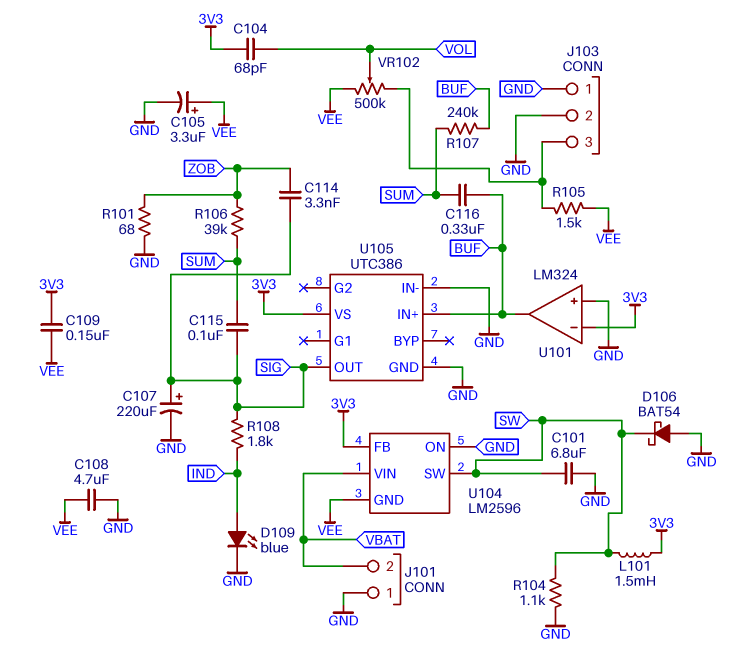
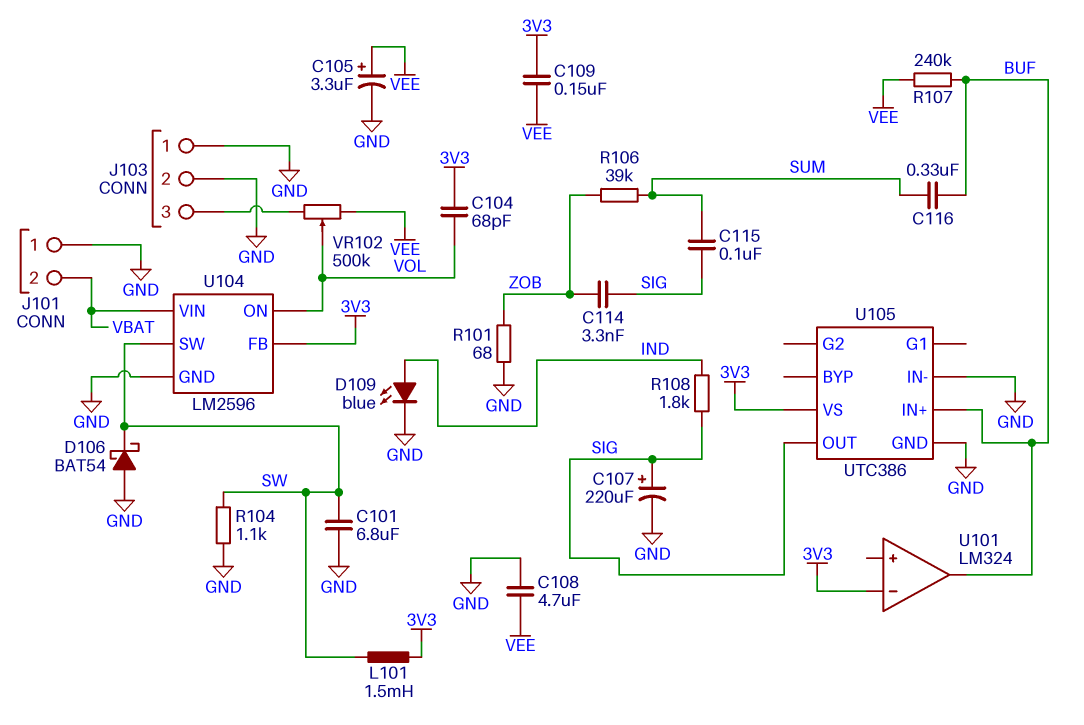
R105: 1.5k (J103/3, VEE) -> none
R107: 240k (BUF, SUM) -> 240k (BUF, VEE)
U101 pin in+: GND -> none
U104 pin GND: VEE -> GND
U104 pin ON: GND -> VOL

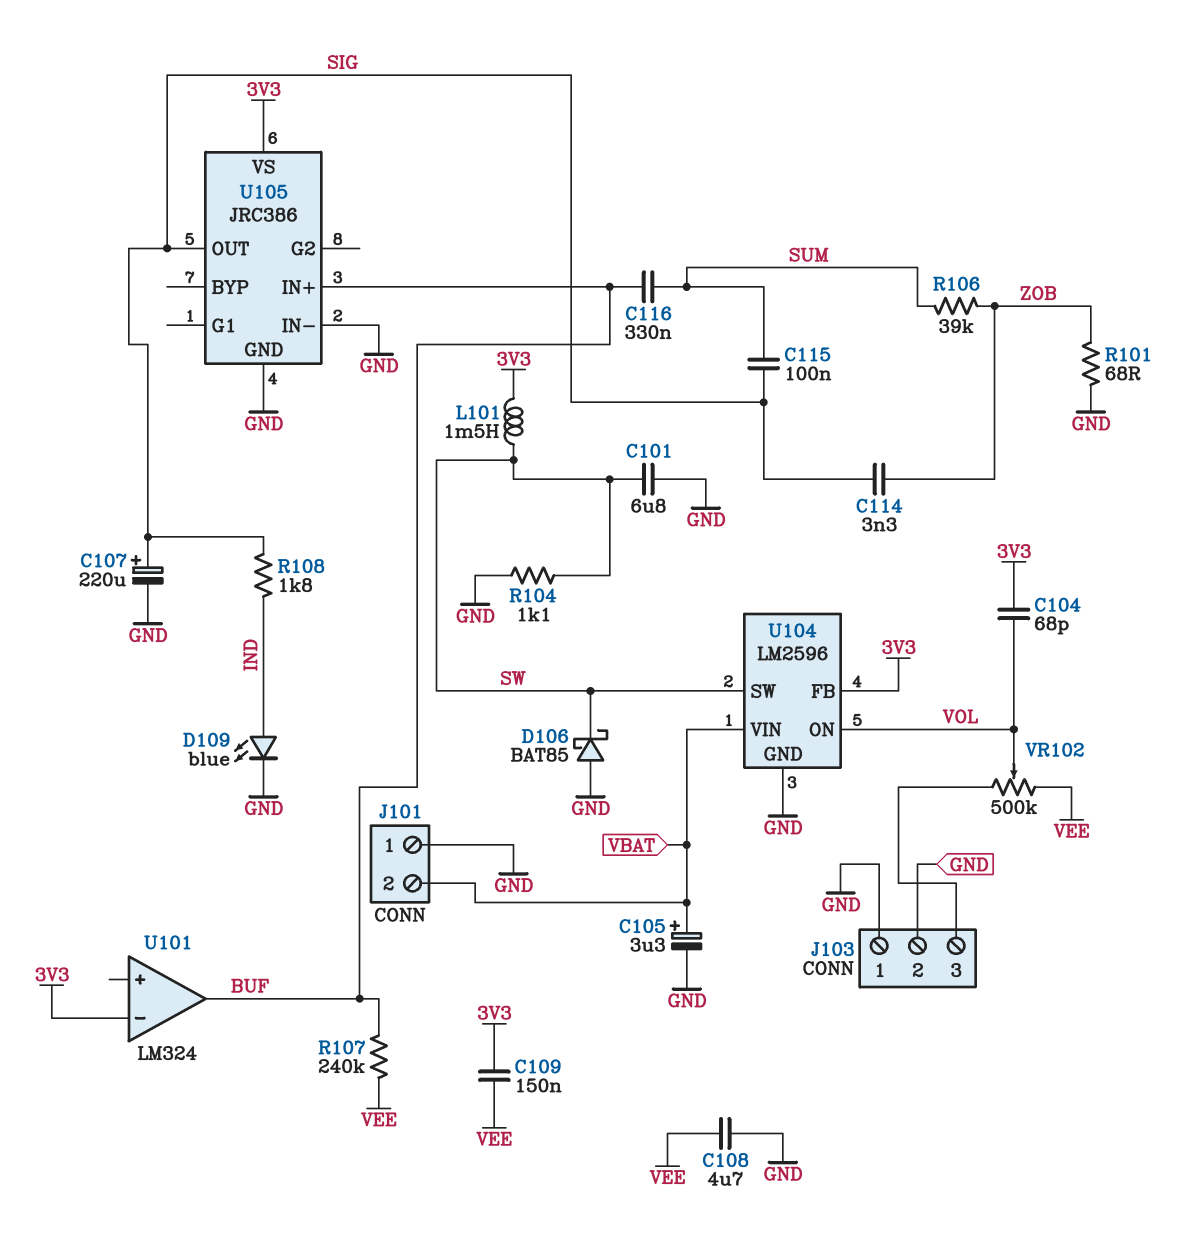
C105: 3.3uF (plus VEE, minus GND) -> 3.3uF (plus VBAT, minus GND)
D106: schottky BAT54 (A GND, K SW) -> schottky BAT85 (A GND, K SW)
U105: UTC386 -> JRC386

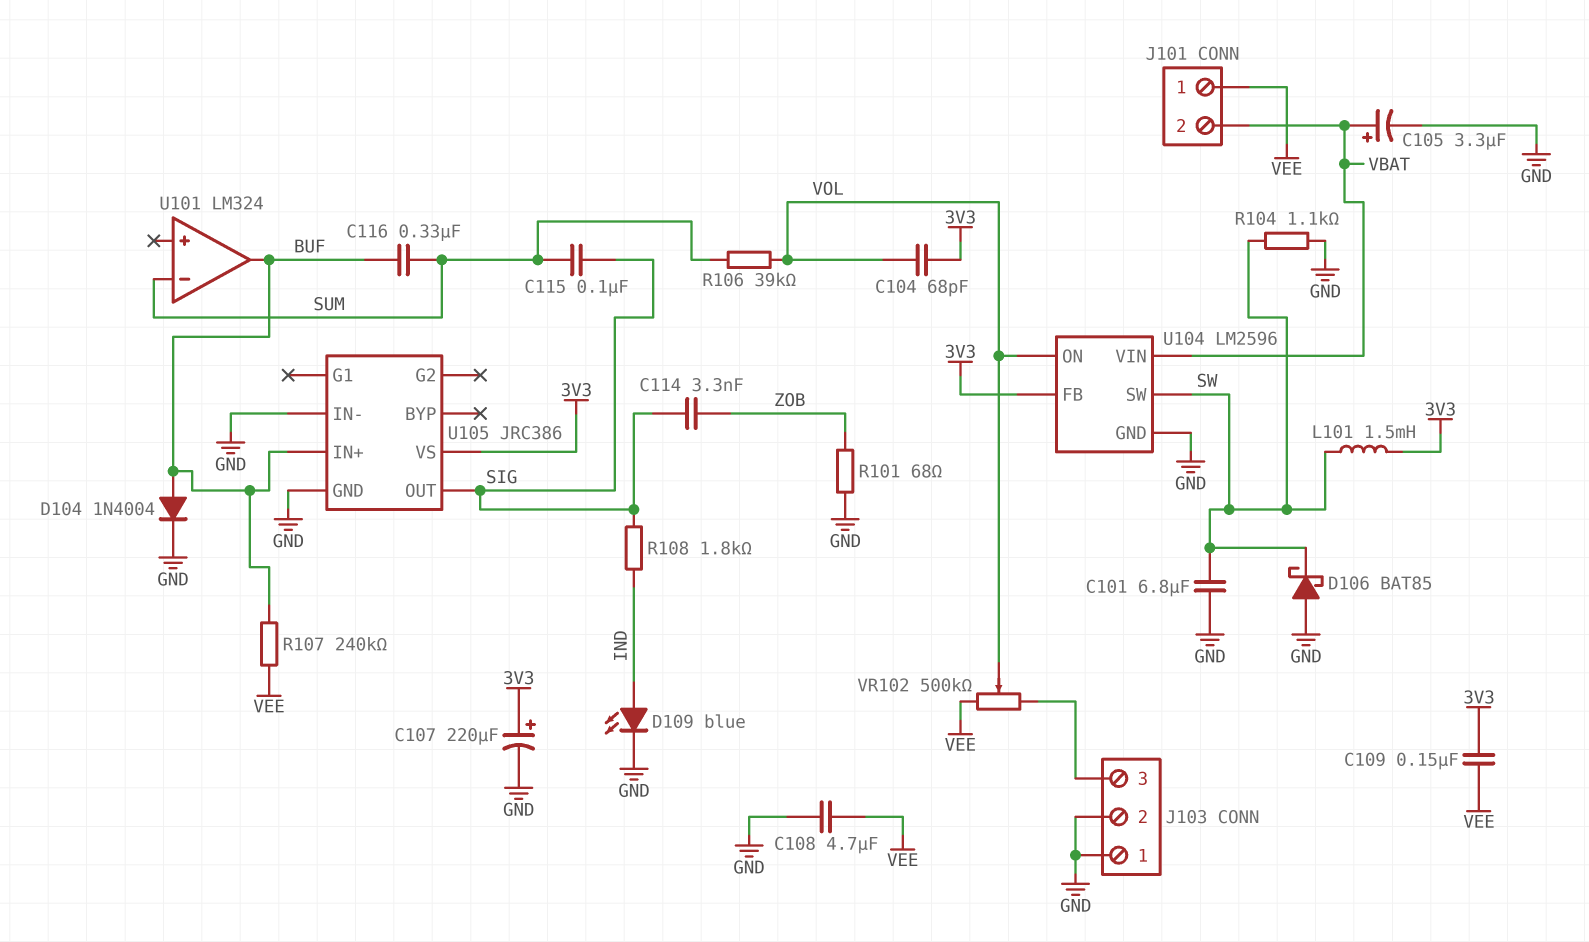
C107: 220uF (plus SIG, minus GND) -> 220uF (plus 3V3, minus GND)
D104: none -> diode 1N4004 (A BUF, K GND)
J101 pin 1: GND -> VEE
R106: 39k (SUM, ZOB) -> 39k (SUM, VOL)
U101 pin in-: 3V3 -> SUM

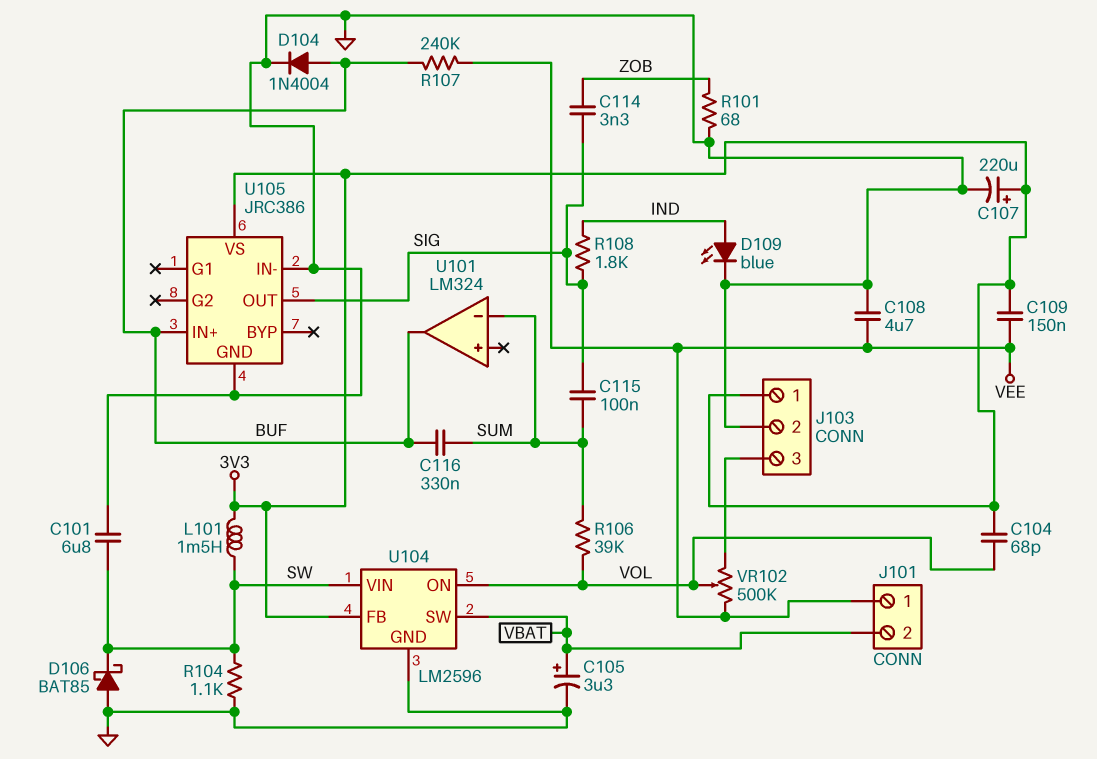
J103 pin 1: GND -> 3V3
U104 pin SW: SW -> VBAT
U104 pin VIN: VBAT -> SW

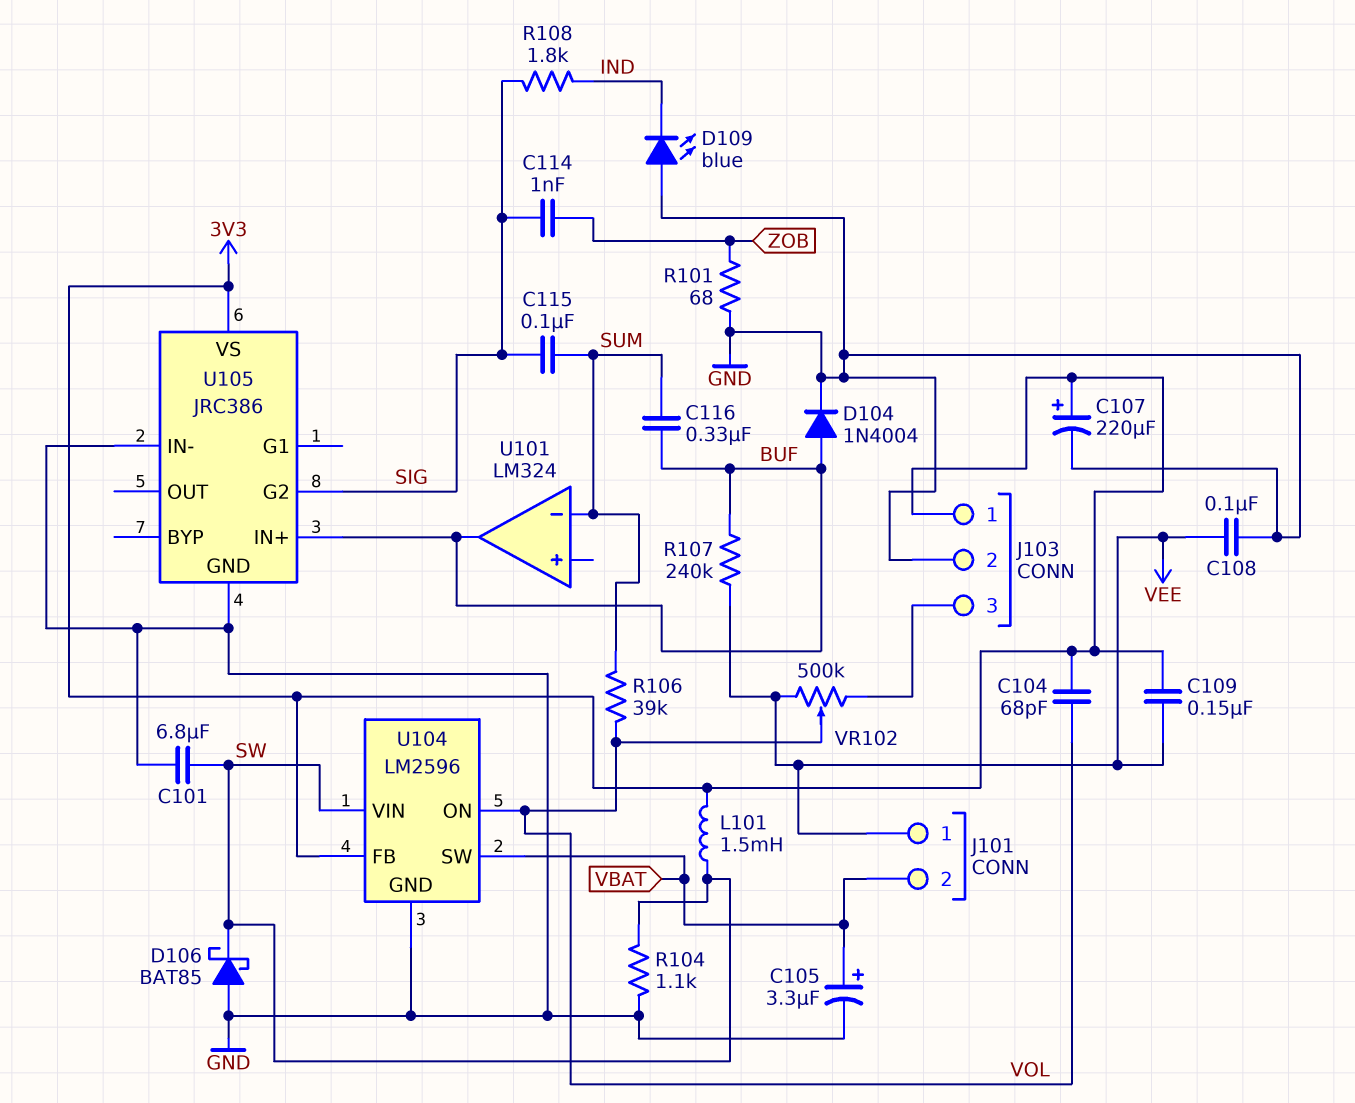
C108: 4.7uF (GND, VEE) -> 100nF (GND, VEE)
C114: 3.3nF (SIG, ZOB) -> 1nF (SIG, ZOB)
D109: LED blue (A IND, K GND) -> LED blue (A GND, K IND)
U105 pin G2: none -> SIG
U105 pin OUT: SIG -> none

